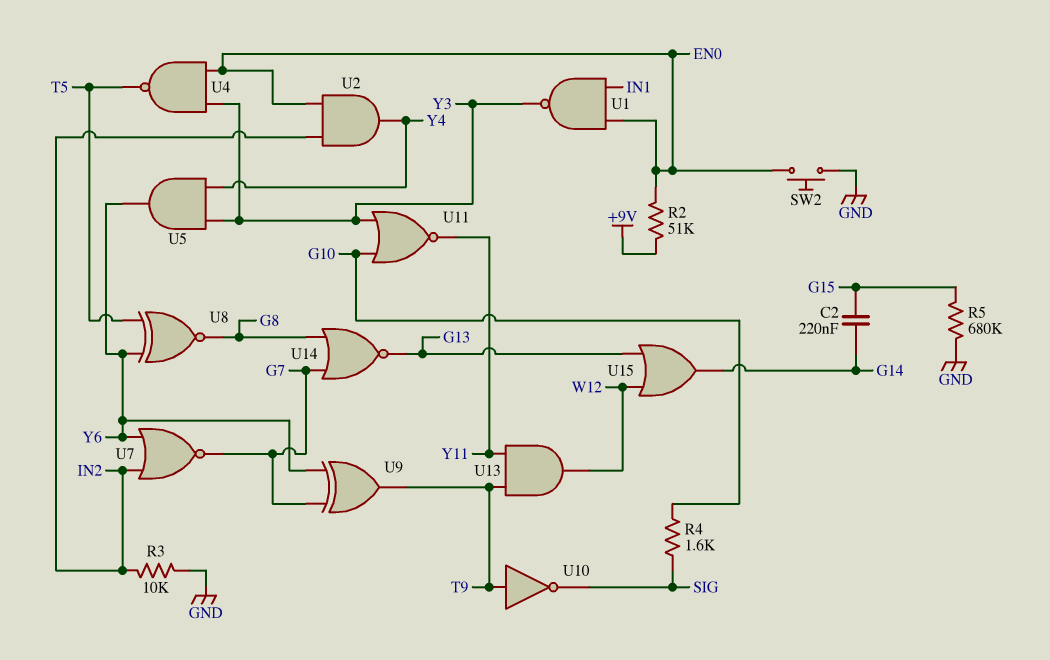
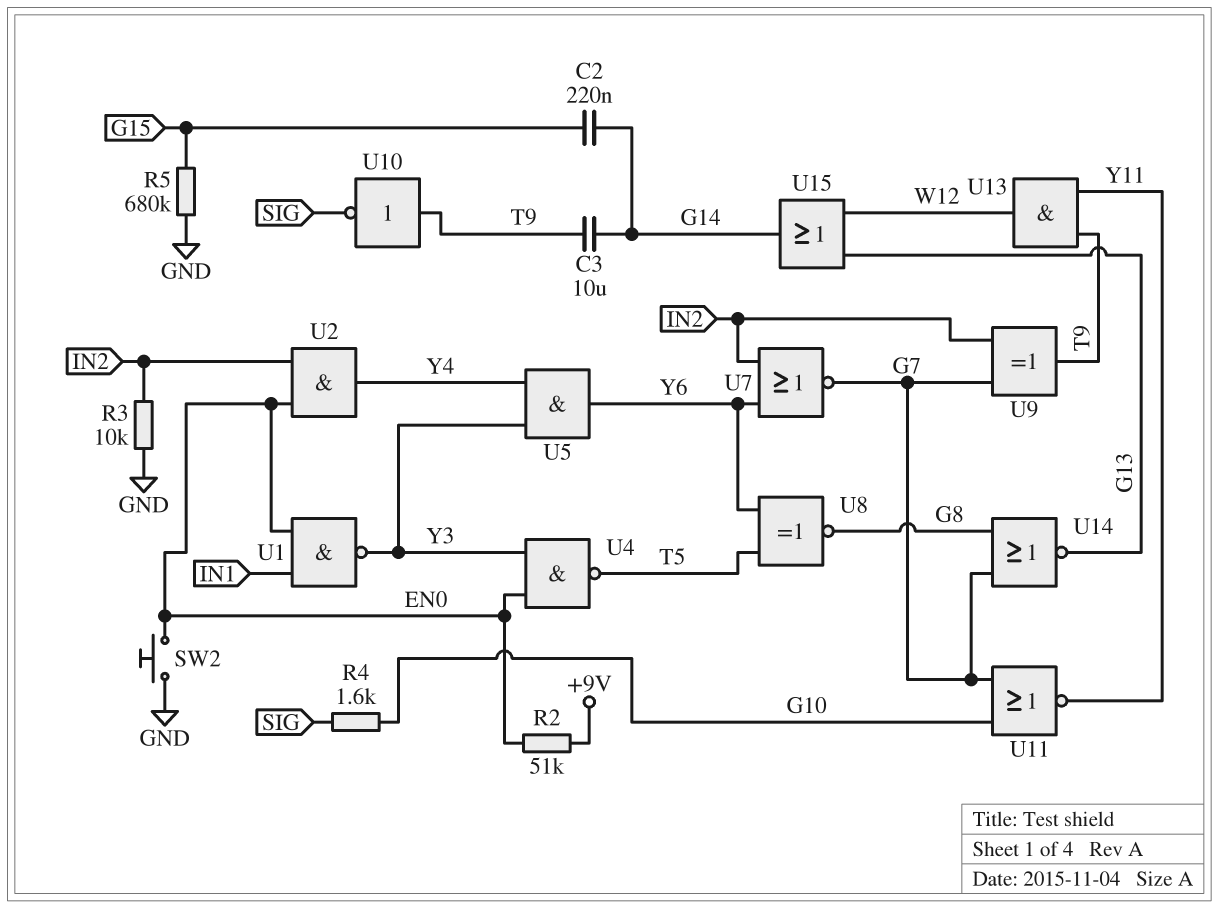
C3: none -> 10uF (G14, T9)
U9: XOR (in G7, in Y6, out T9) -> XOR (in G7, in IN2, out T9)
U11: NOR (in G10, in Y3, out Y11) -> NOR (in G7, in G10, out Y11)

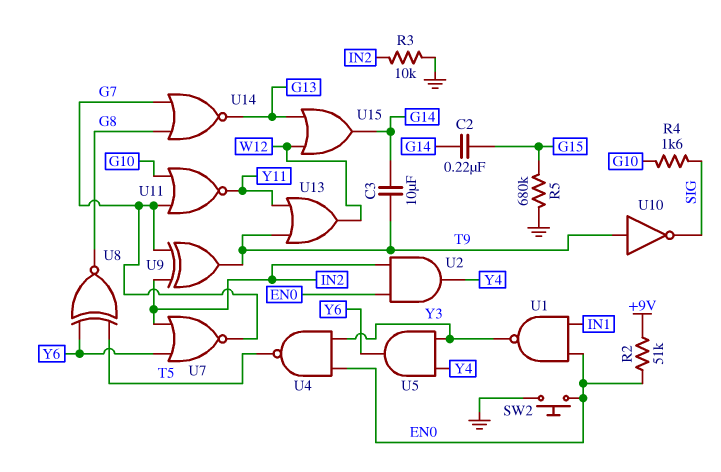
U13: AND (in T9, in Y11, out W12) -> OR (in T9, in Y11, out W12)

